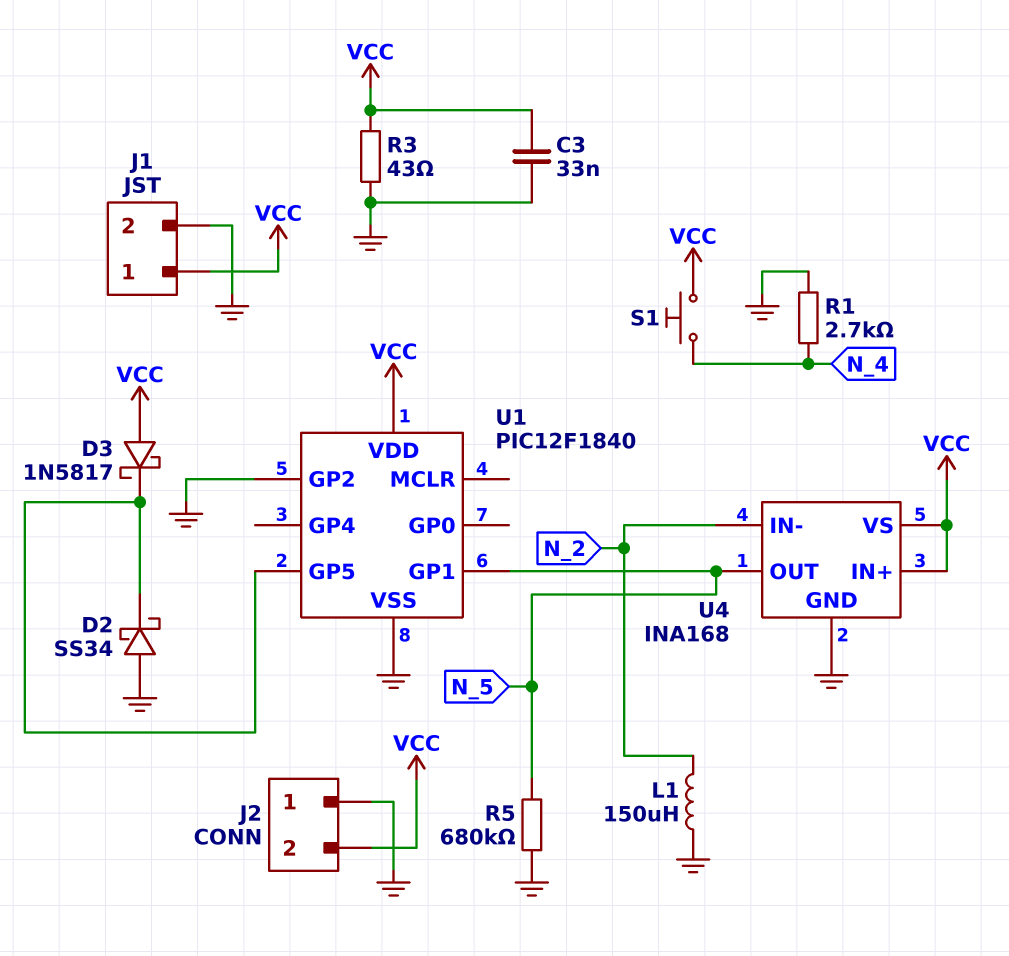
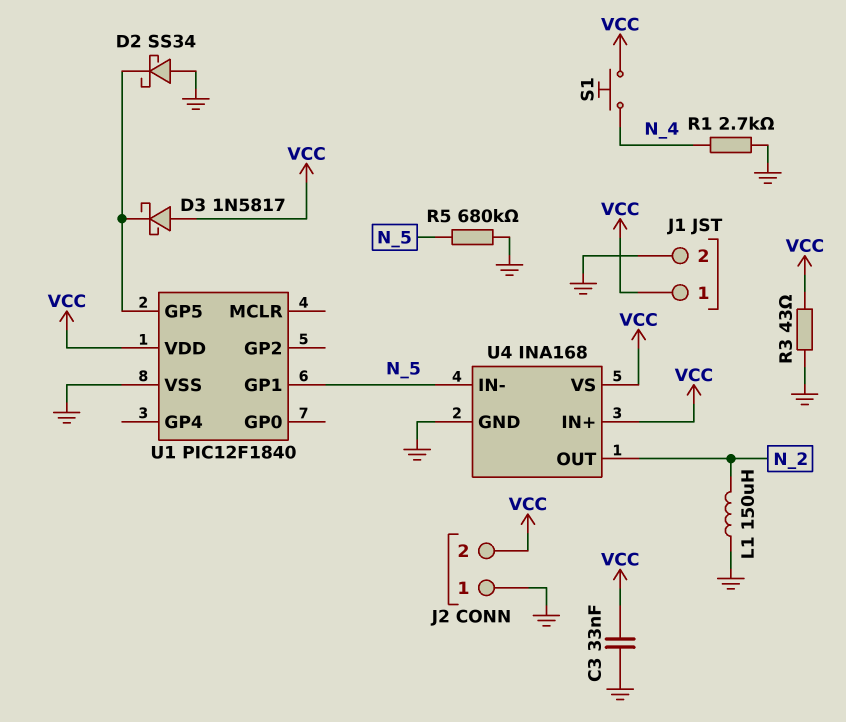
U1 pin GP2: GND -> none
U4 pin IN-: N_2 -> N_5
U4 pin OUT: N_5 -> N_2

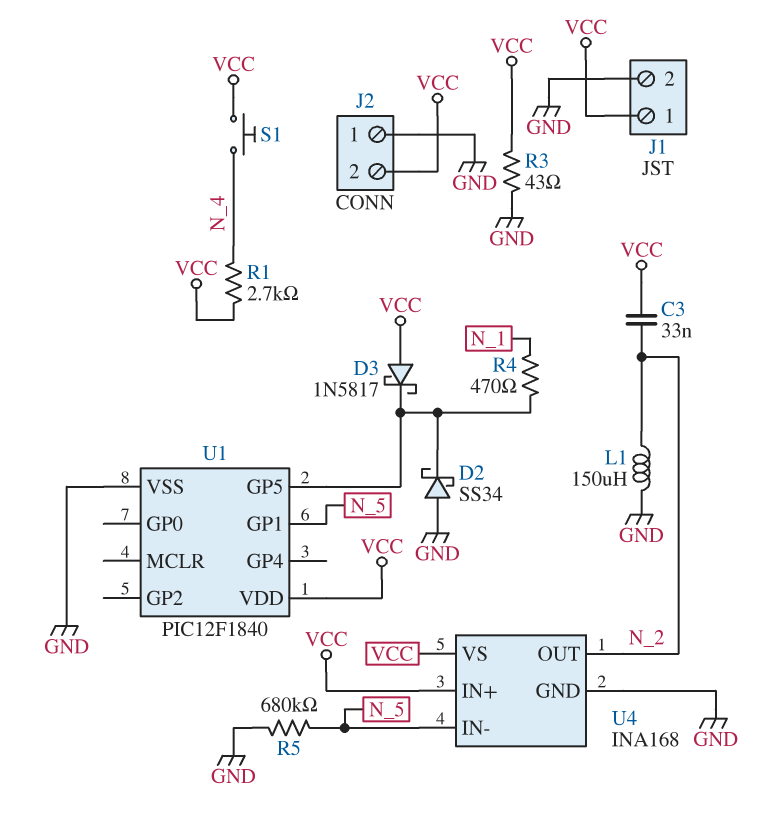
C3: 33nF (GND, VCC) -> 33nF (N_2, VCC)
R1: 2.7k (GND, N_4) -> 2.7k (N_4, VCC)
R4: none -> 470 (N_1, U1/GP5)

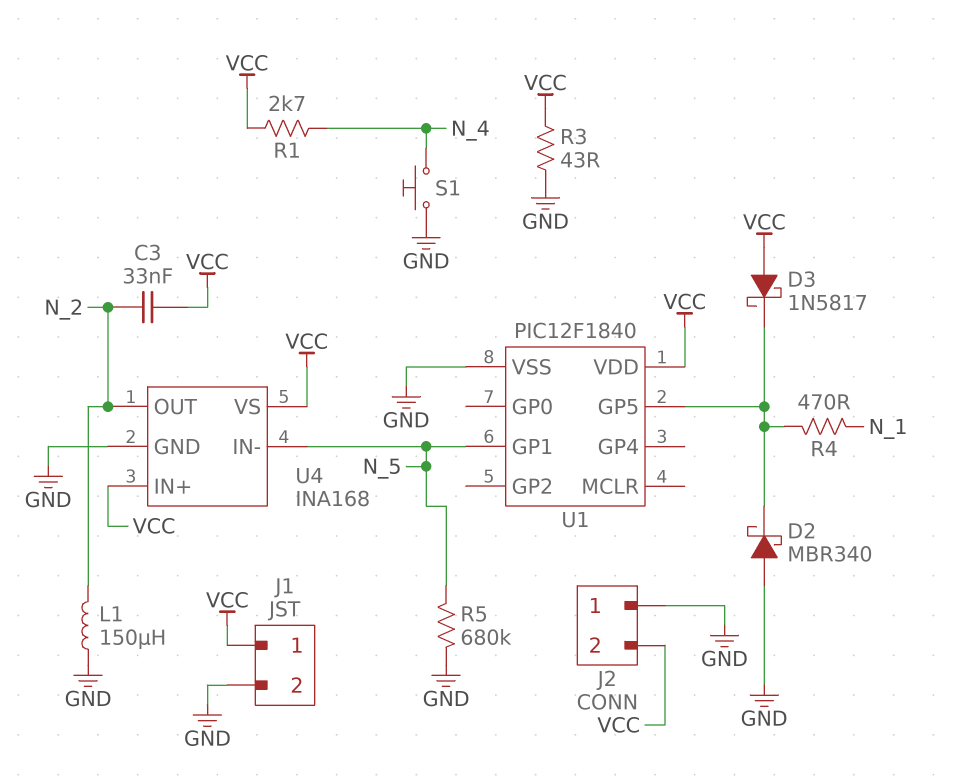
D2: schottky SS34 (A GND, K U1/GP5) -> schottky MBR340 (A GND, K U1/GP5)
S1: button (N_4, VCC) -> button (GND, N_4)

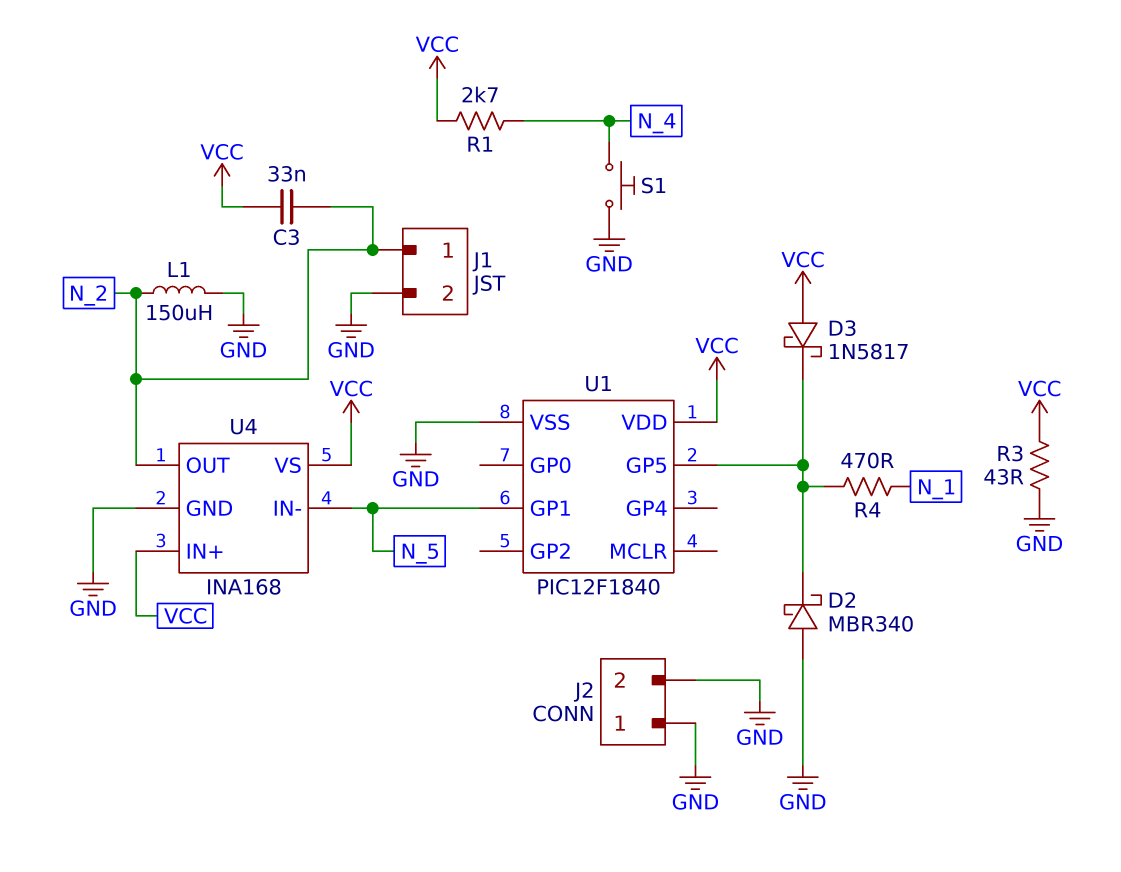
J1 pin 1: VCC -> N_2
J2 pin 2: VCC -> GND
R5: 680k (GND, N_5) -> none

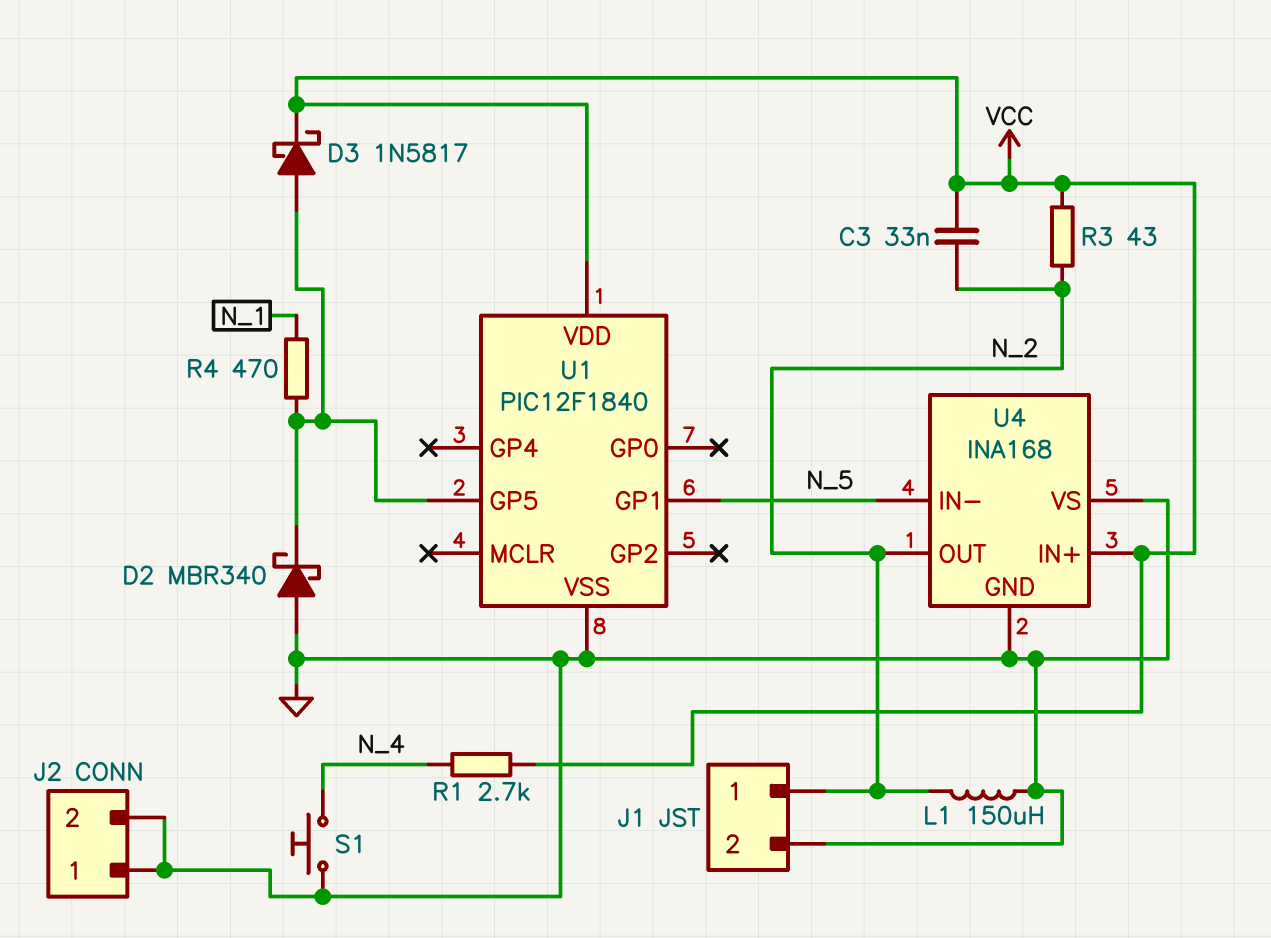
D3: schottky 1N5817 (A VCC, K U1/GP5) -> schottky 1N5817 (A U1/GP5, K VCC)
R3: 43 (GND, VCC) -> 43 (N_2, VCC)
U4 pin VS: VCC -> GND

